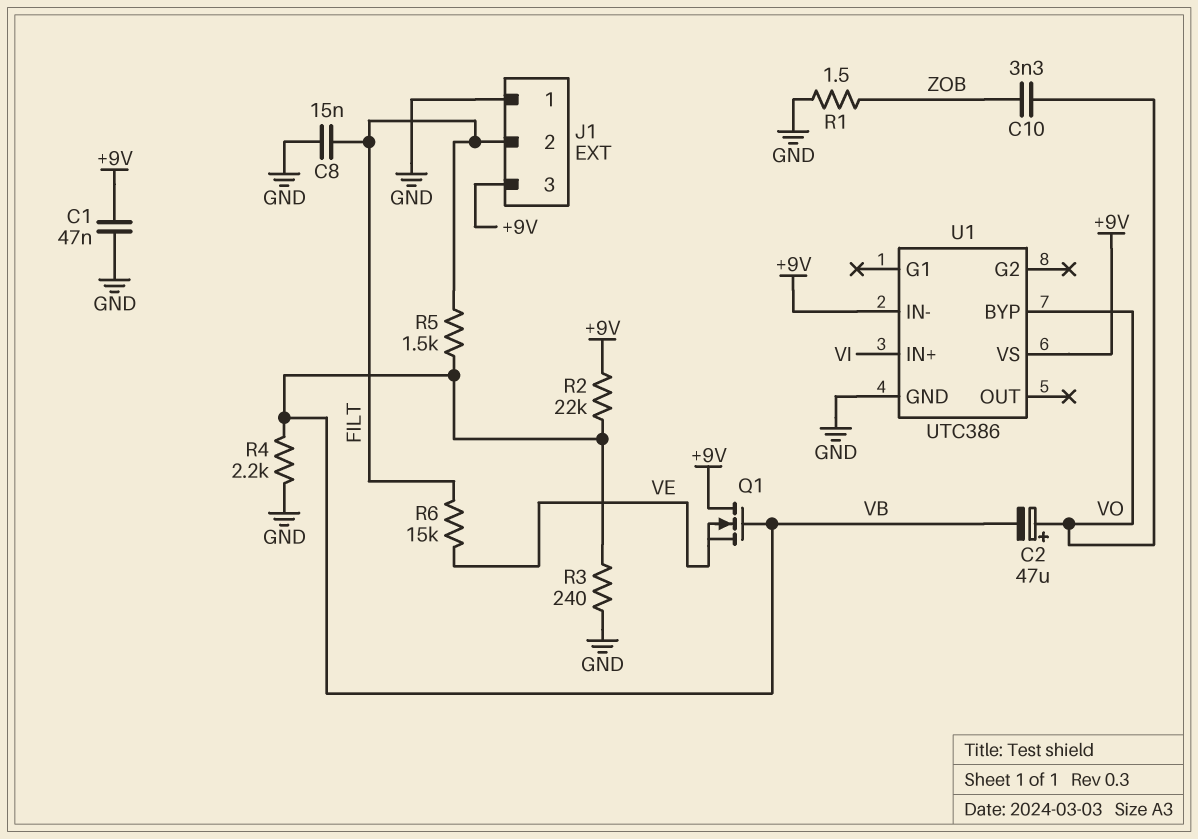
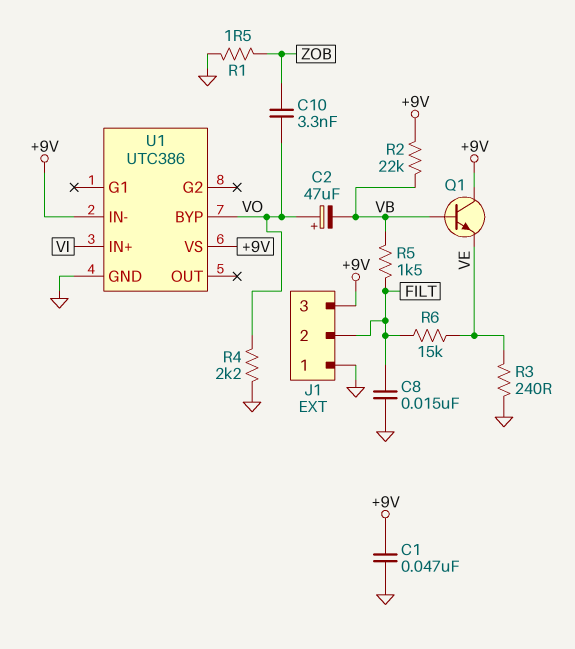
Q1: NMOS (G VB, D +9V, S VE) -> NPN (B VB, C +9V, E VE)
R3: 240 (GND, VB) -> 240 (GND, VE)
R4: 2.2k (GND, VB) -> 2.2k (GND, VO)

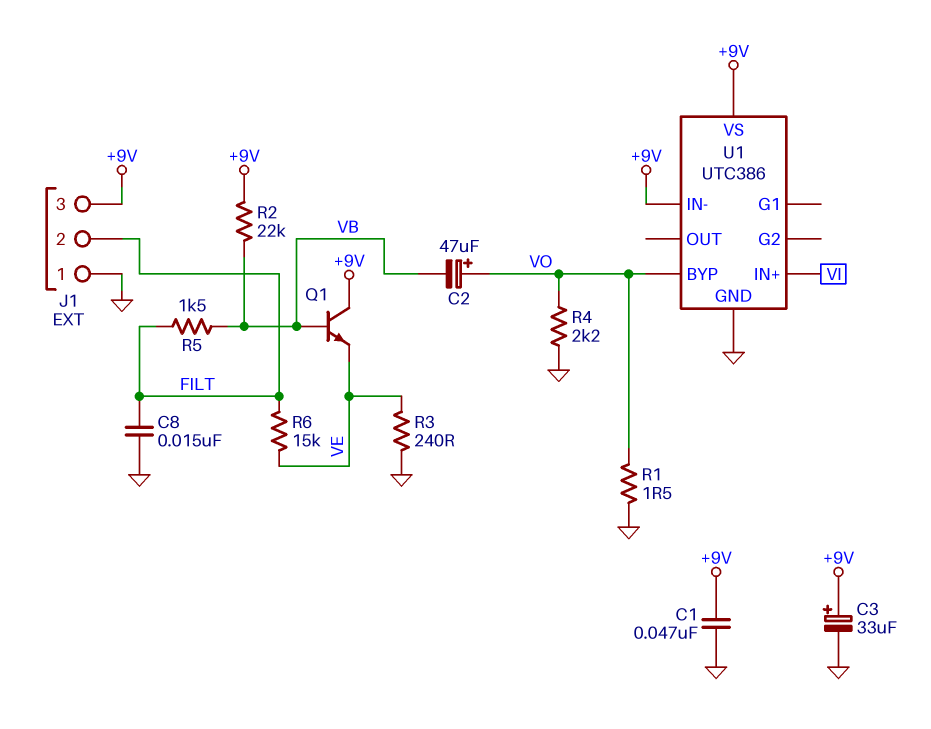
C3: none -> 33uF (plus +9V, minus GND)
C10: 3.3nF (VO, ZOB) -> none
R1: 1.5 (GND, ZOB) -> 1.5 (GND, VO)

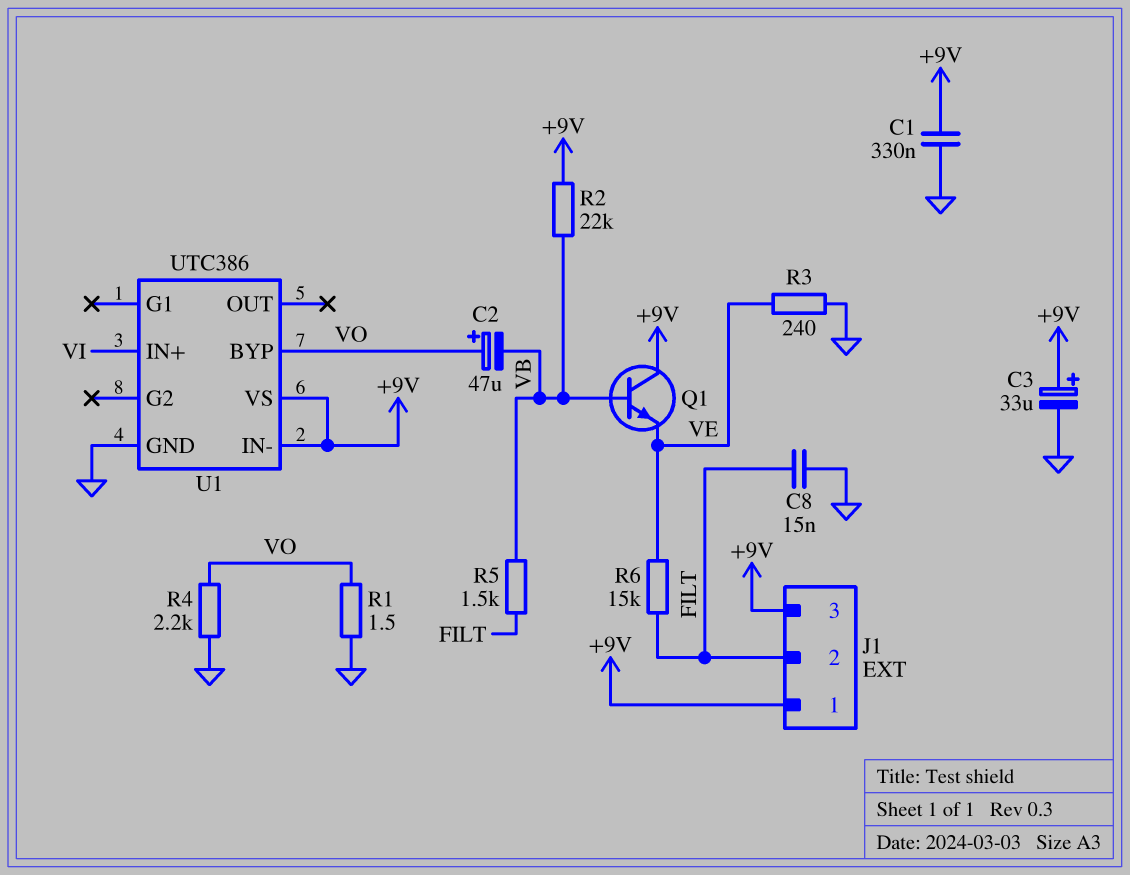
C1: 47nF (+9V, GND) -> 330nF (+9V, GND)
J1 pin 1: GND -> +9V

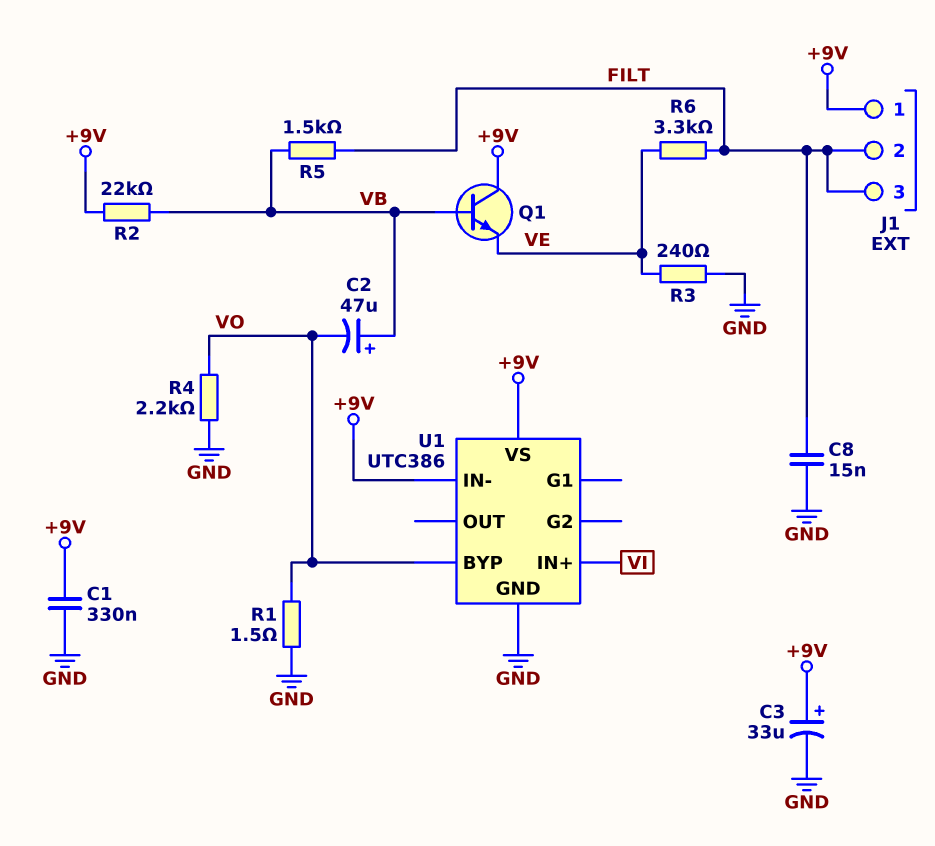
C2: 47uF (plus VO, minus VB) -> 47uF (plus VB, minus VO)
J1 pin 3: +9V -> FILT
R6: 15k (FILT, VE) -> 3.3k (FILT, VE)

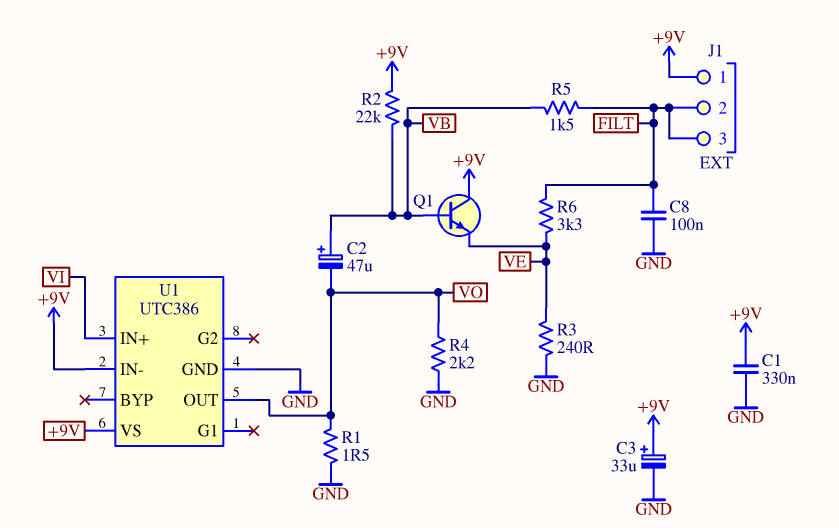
C8: 15nF (FILT, GND) -> 100nF (FILT, GND)
U1 pin BYP: VO -> none
U1 pin OUT: none -> VO

